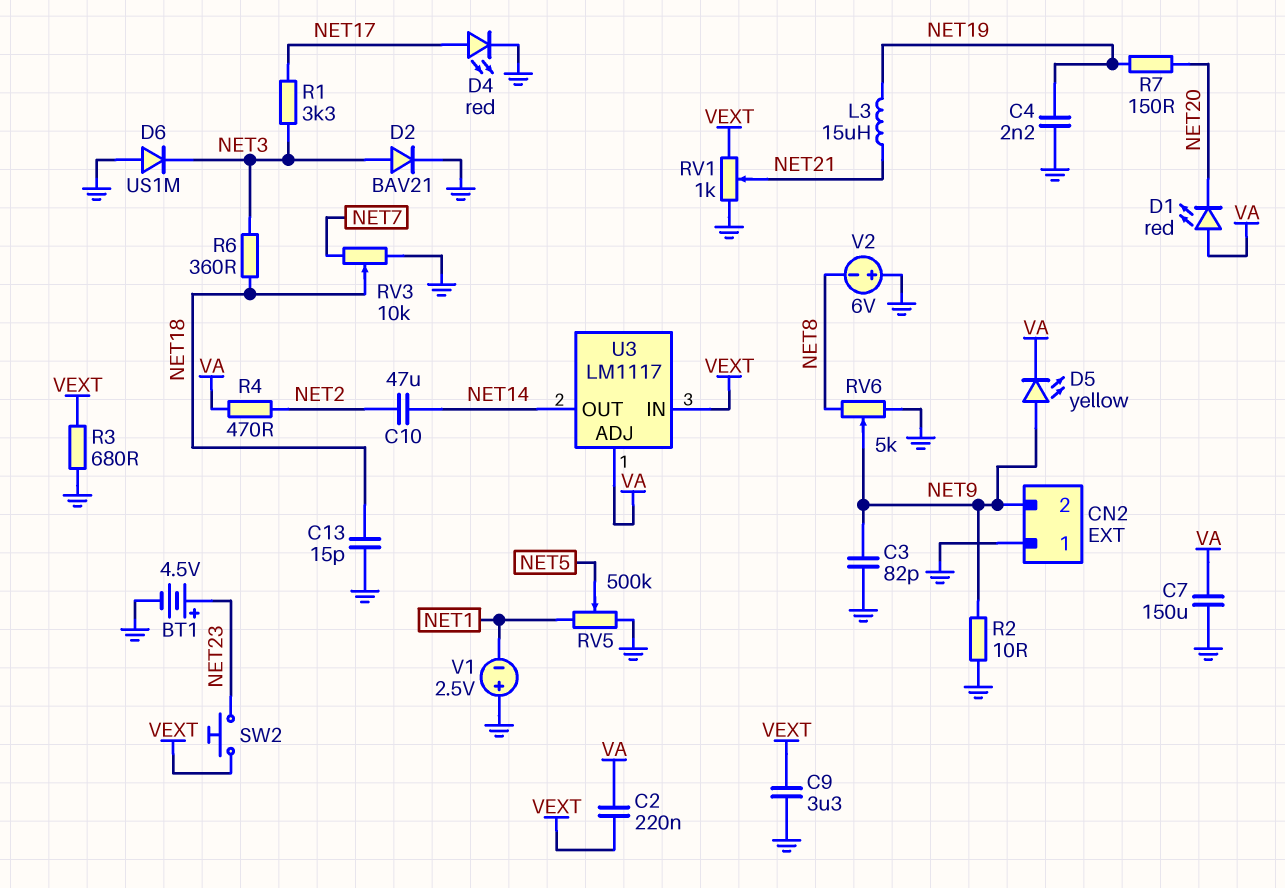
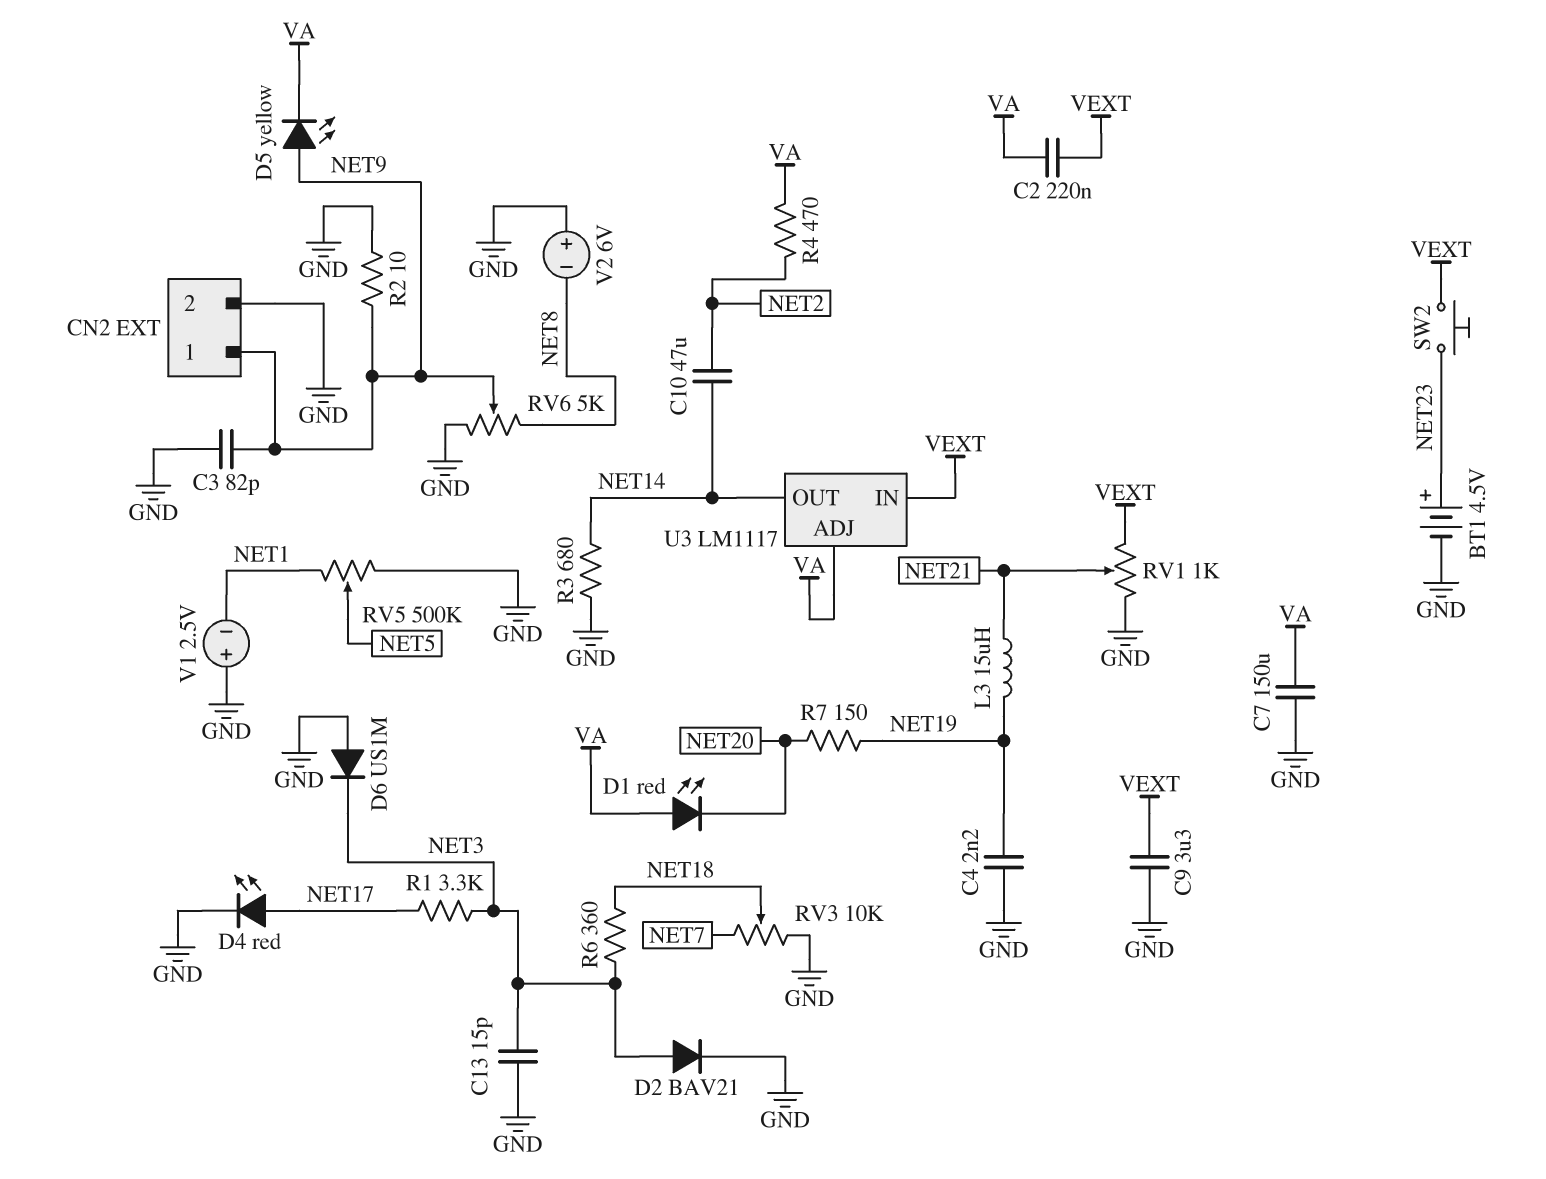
C13: 15pF (GND, NET18) -> 15pF (GND, NET3)
CN2 pin 1: GND -> NET9
CN2 pin 2: NET9 -> GND
R3: 680 (GND, VEXT) -> 680 (GND, NET14)

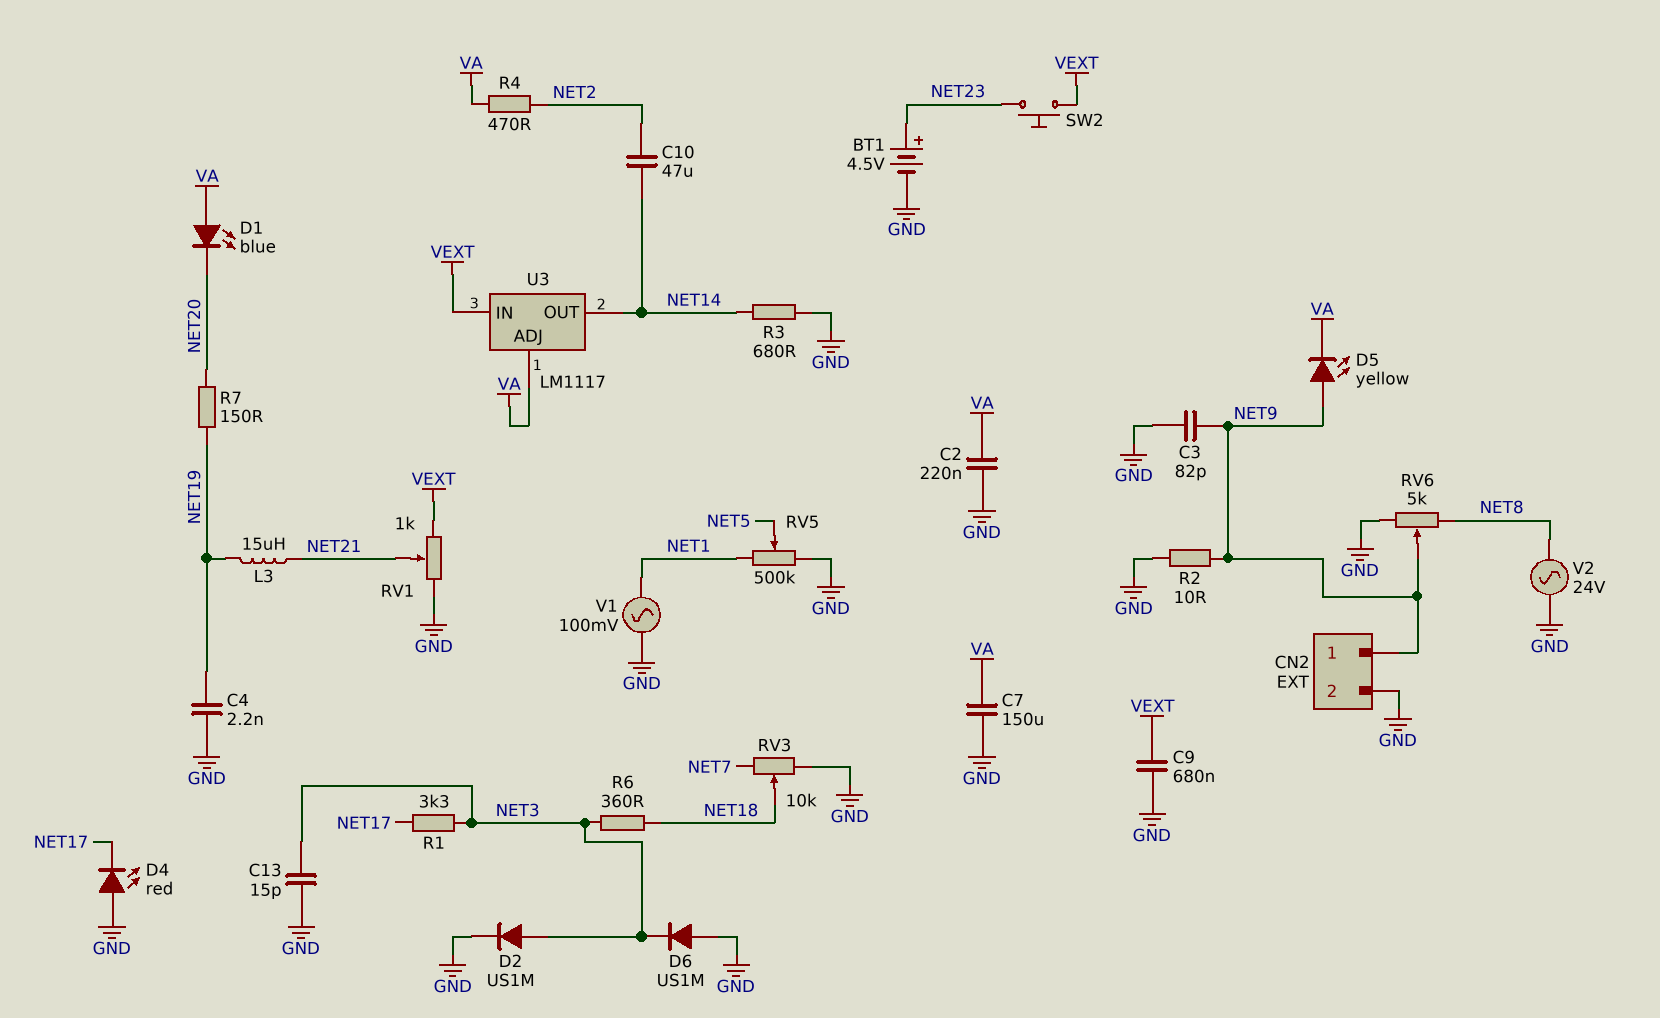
C2: 220nF (VA, VEXT) -> 220nF (GND, VA)
C9: 3.3uF (GND, VEXT) -> 680nF (GND, VEXT)
D1: LED red (A VA, K NET20) -> LED blue (A VA, K NET20)
D2: diode BAV21 (A NET3, K GND) -> diode US1M (A NET3, K GND)
D4: LED red (A NET17, K GND) -> LED red (A GND, K NET17)
V1: 2.5V (plus GND, minus NET1) -> AC 100mV (GND, NET1)
V2: 6V (plus GND, minus NET8) -> AC 24V (GND, NET8)

